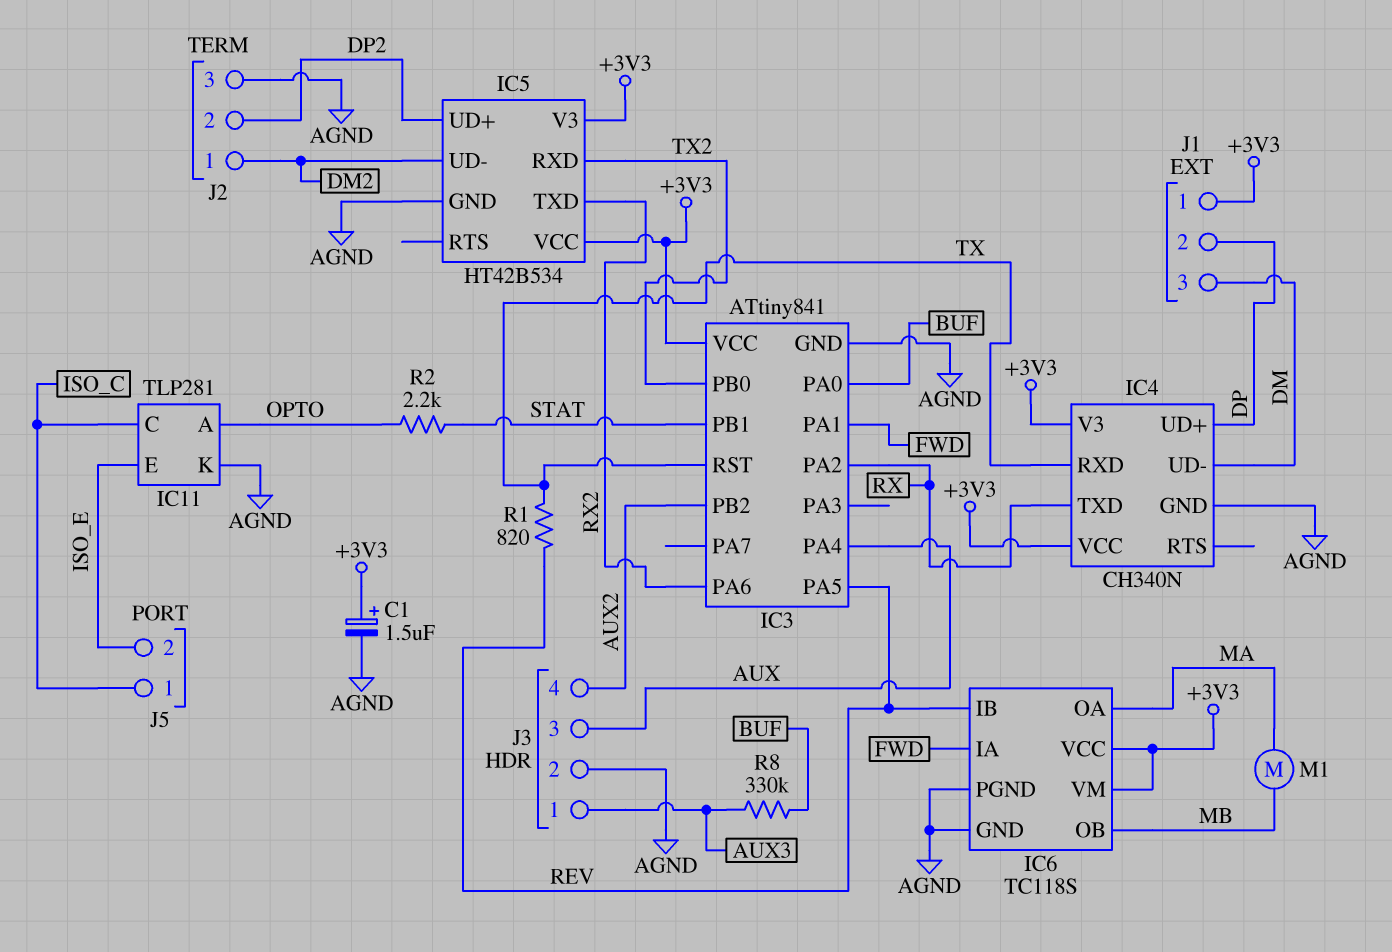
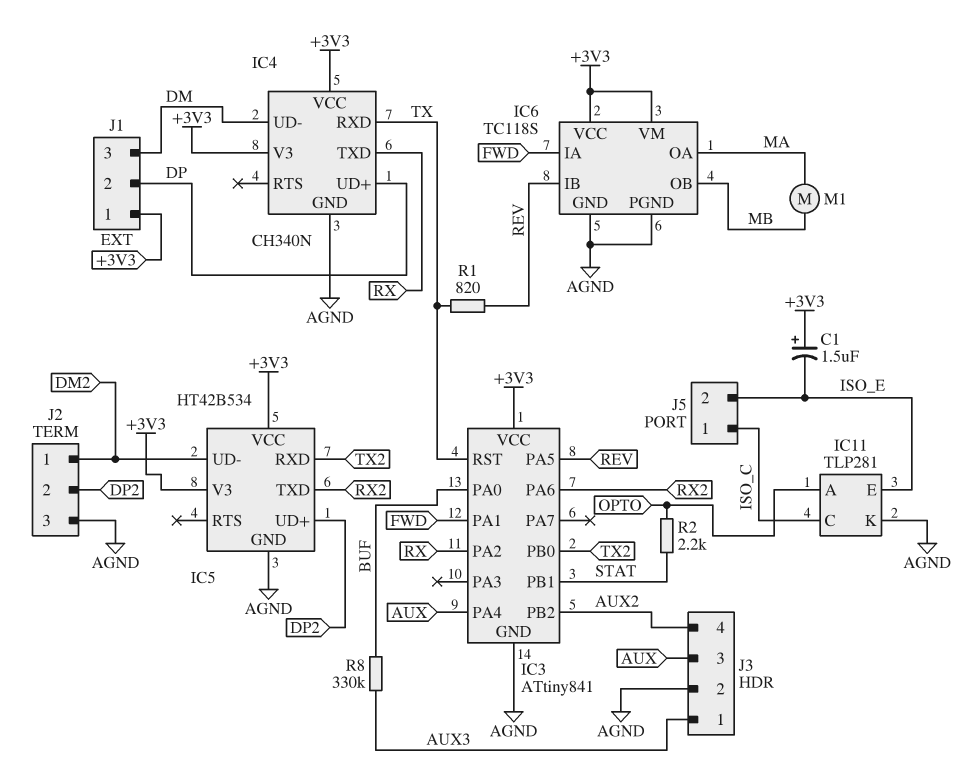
C1: 1.5uF (plus +3V3, minus AGND) -> 1.5uF (plus +3V3, minus ISO_E)

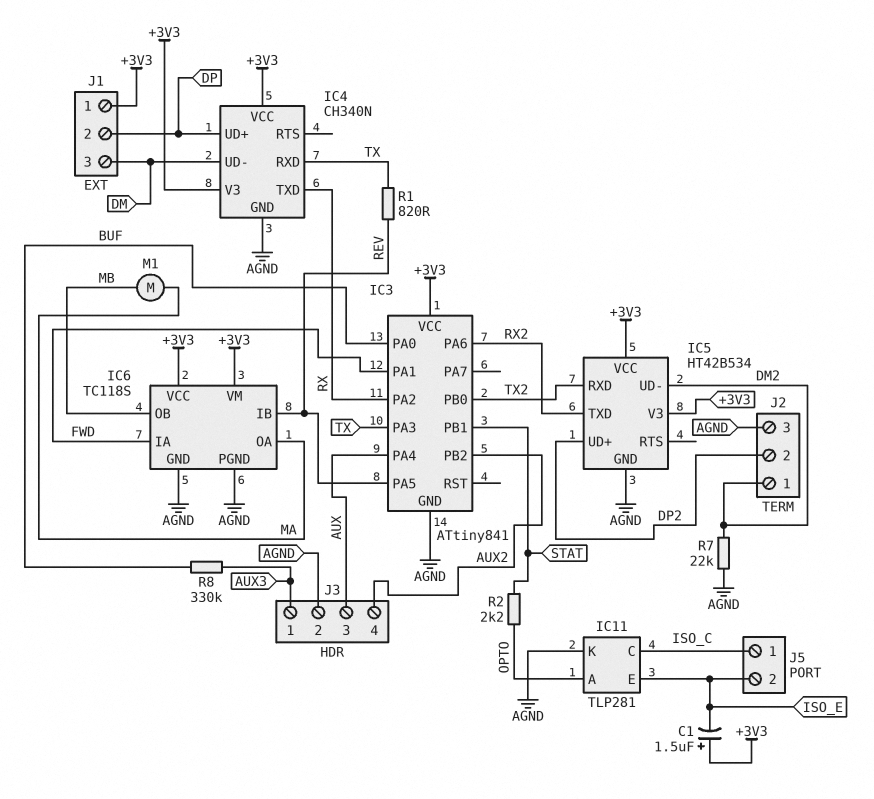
IC3 pin PA3: none -> TX
IC3 pin RST: TX -> none
R7: none -> 22k (AGND, DM2)

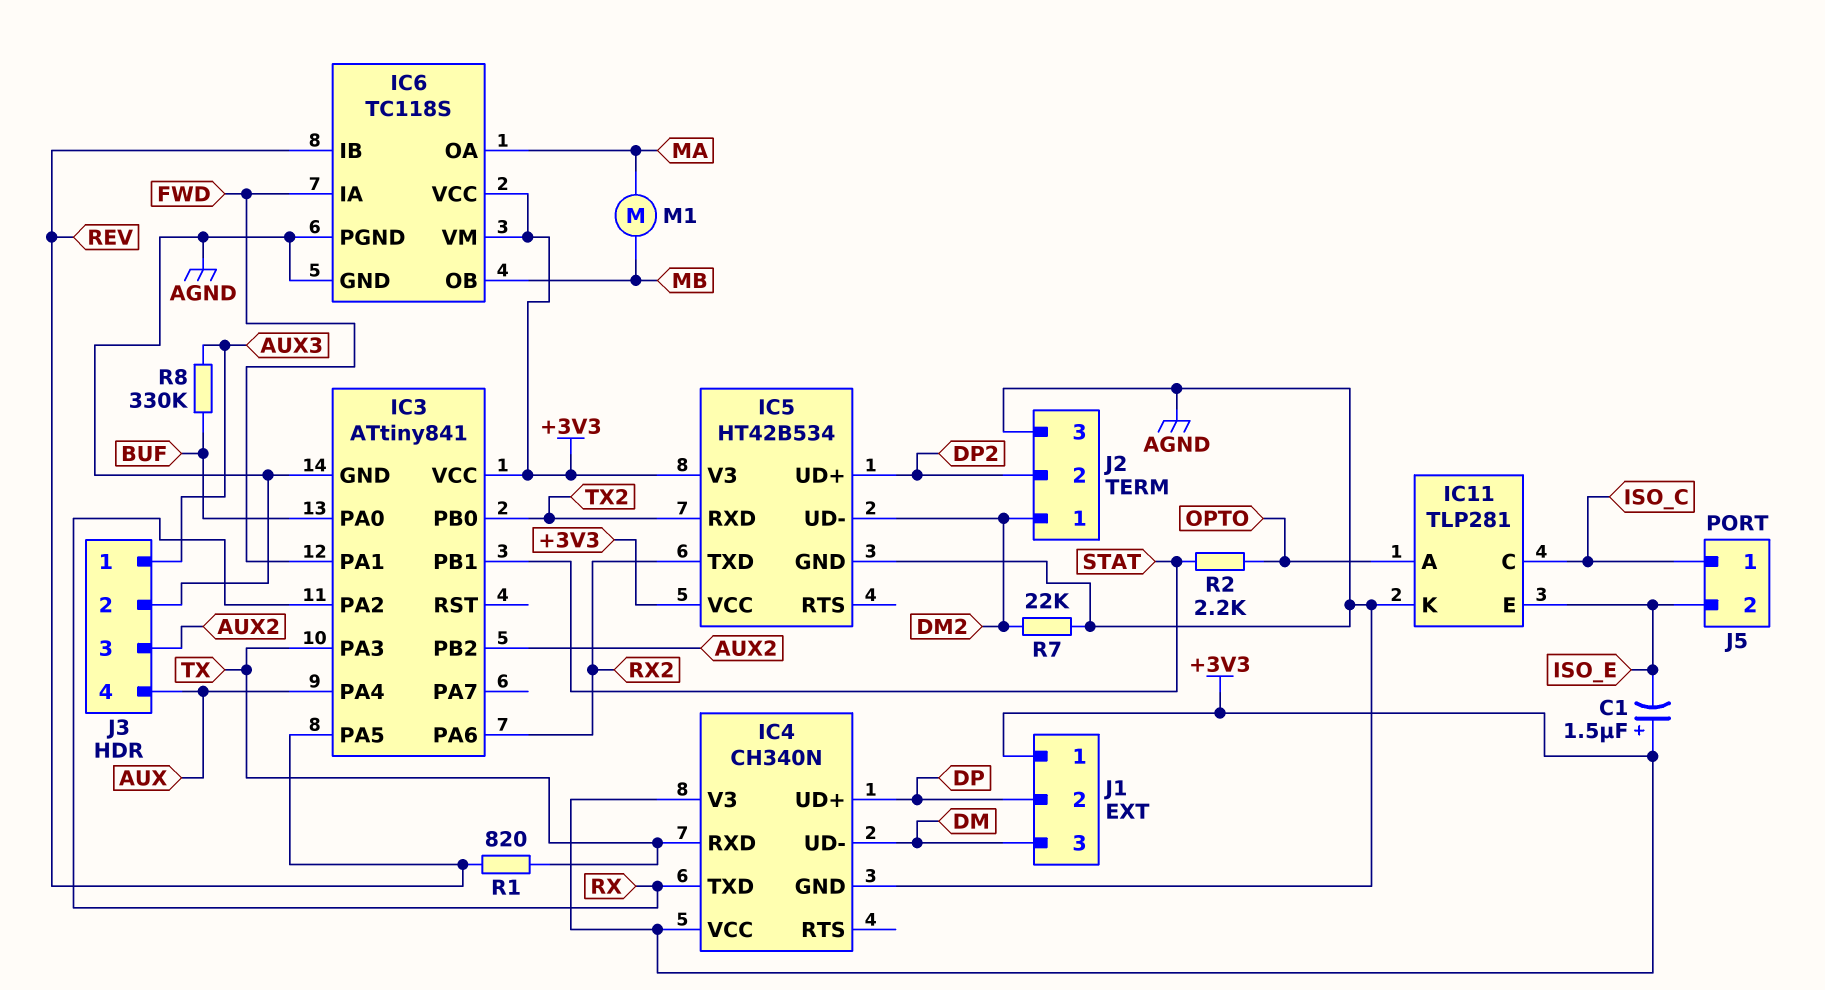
J3 pin 3: AUX -> AUX2
J3 pin 4: AUX2 -> AUX

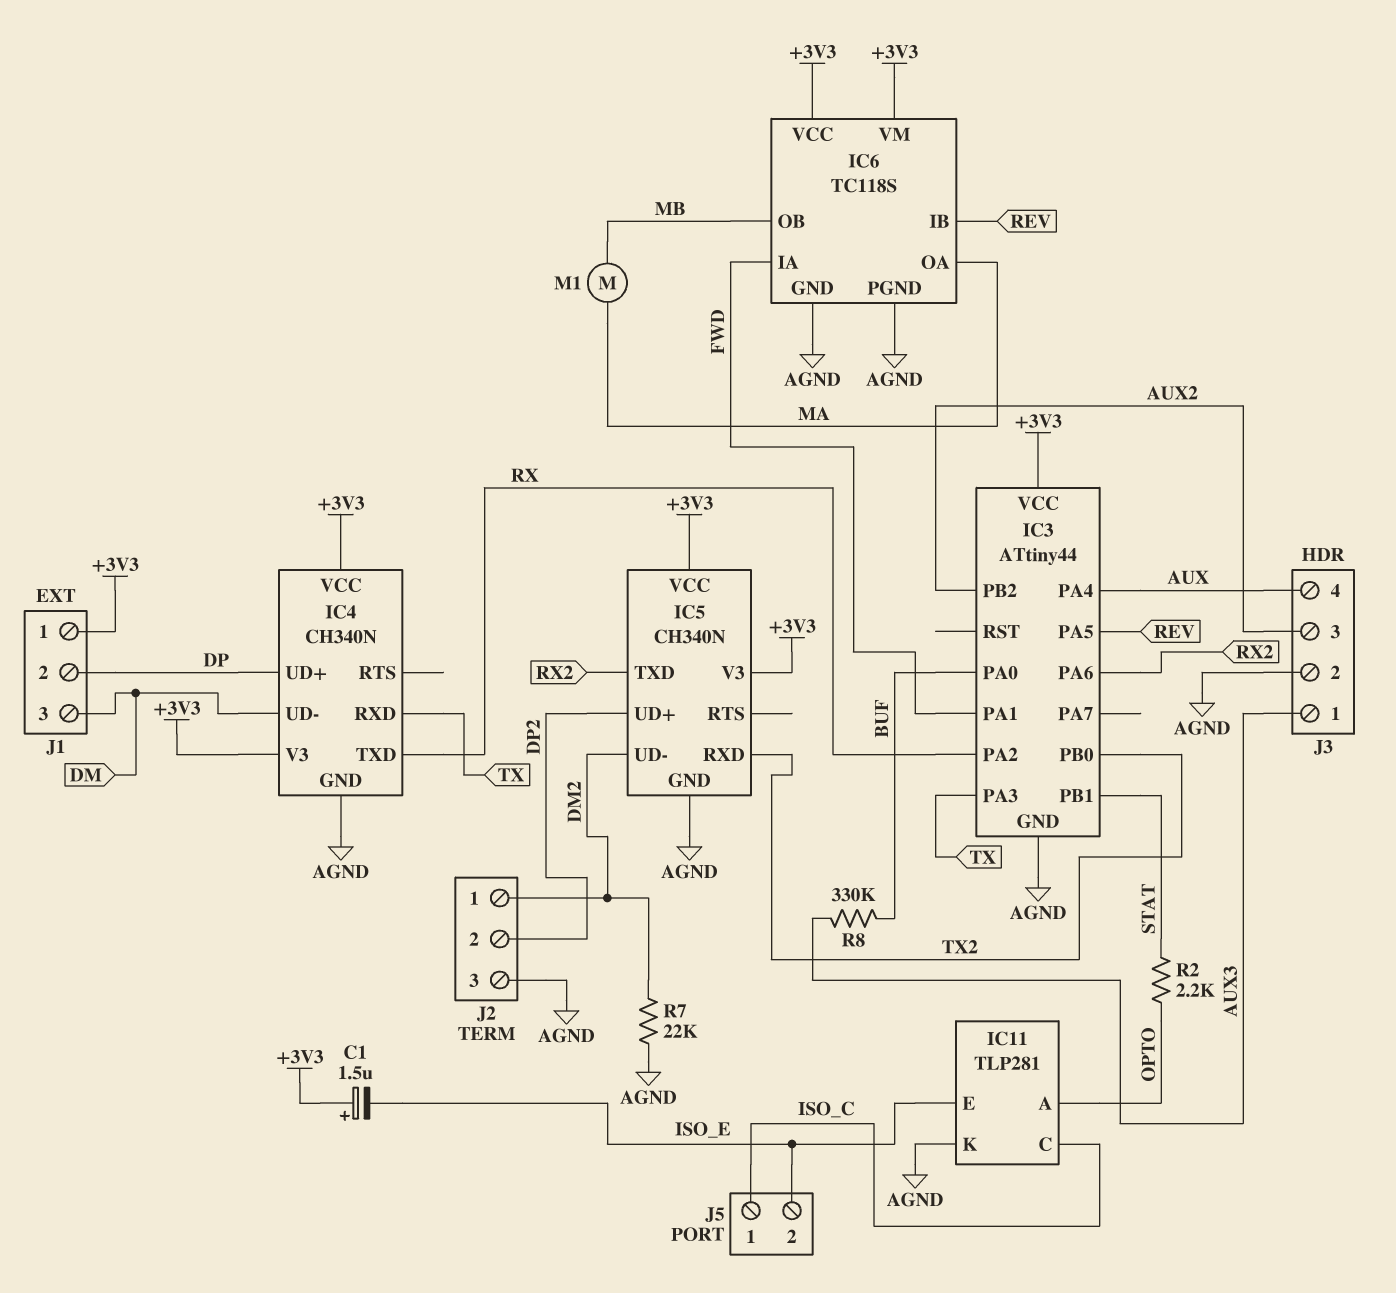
IC3: ATtiny841 -> ATtiny44
IC5: HT42B534 -> CH340N
R1: 820 (REV, TX) -> none

